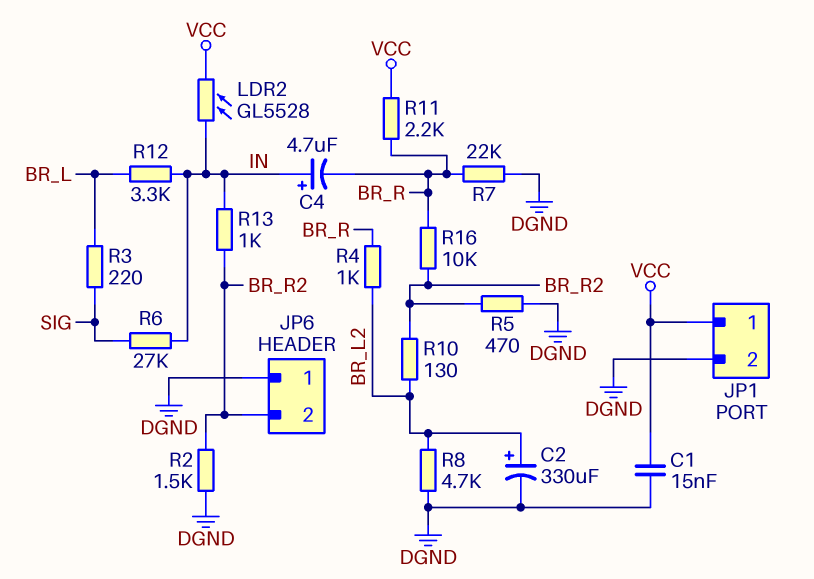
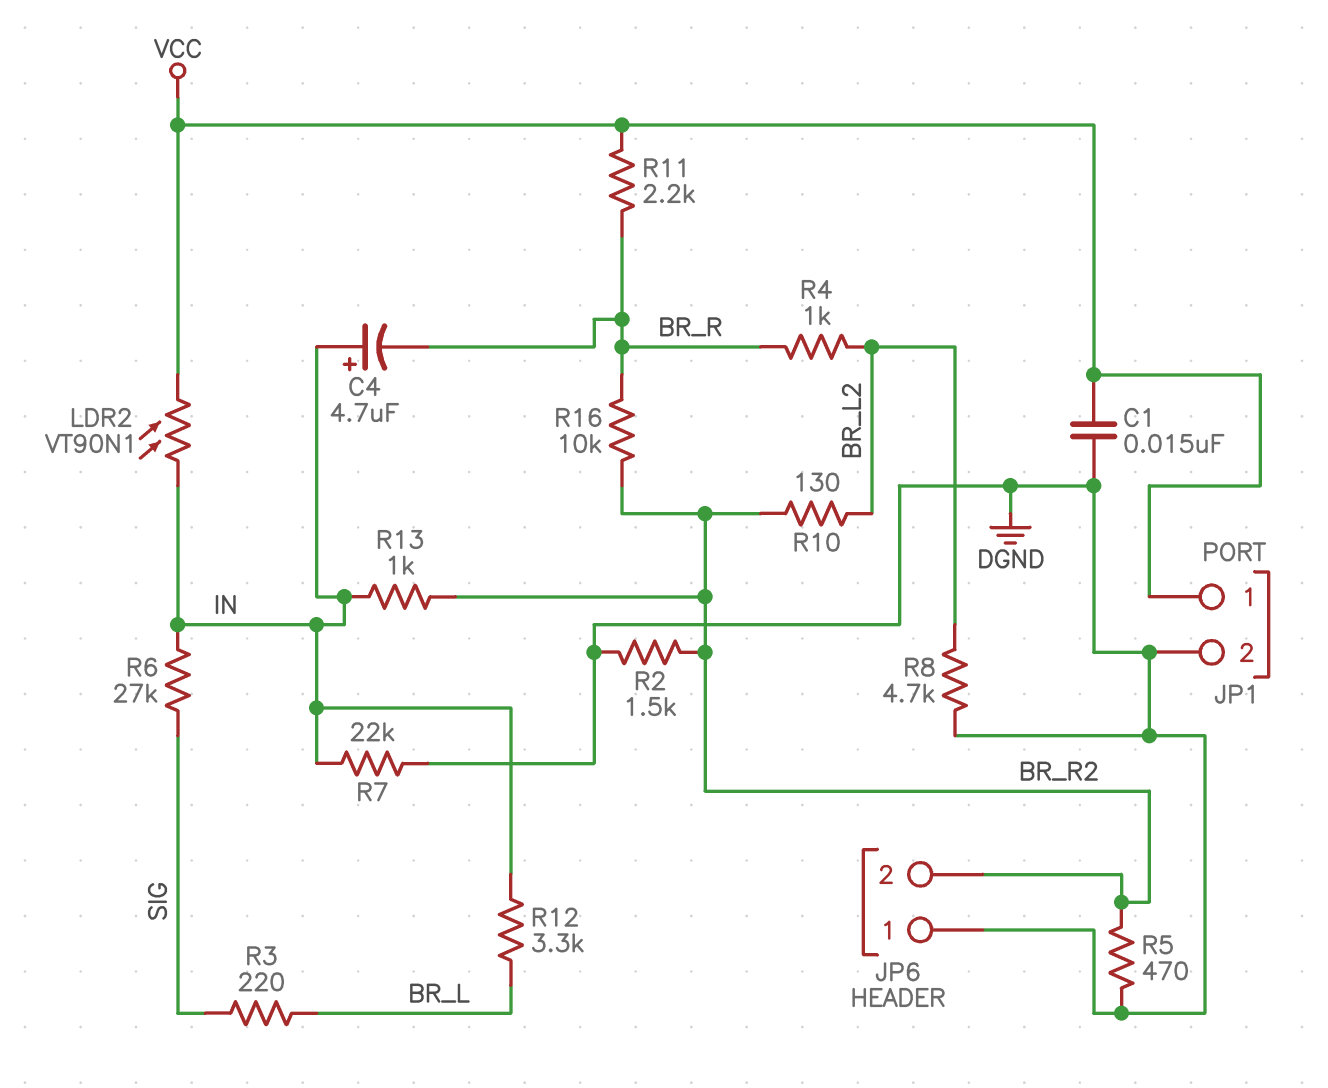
C2: 330uF (plus BR_L2, minus DGND) -> none
LDR2: GL5528 (IN, VCC) -> VT90N1 (IN, VCC)
R7: 22k (BR_R, DGND) -> 22k (DGND, IN)

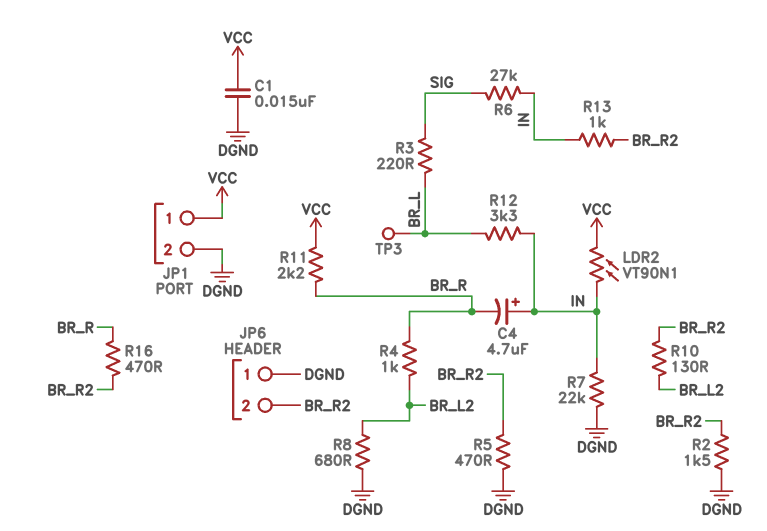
R8: 4.7k (BR_L2, DGND) -> 680 (BR_L2, DGND)
R16: 10k (BR_R, BR_R2) -> 470 (BR_R, BR_R2)
TP3: none -> test point (BR_L)

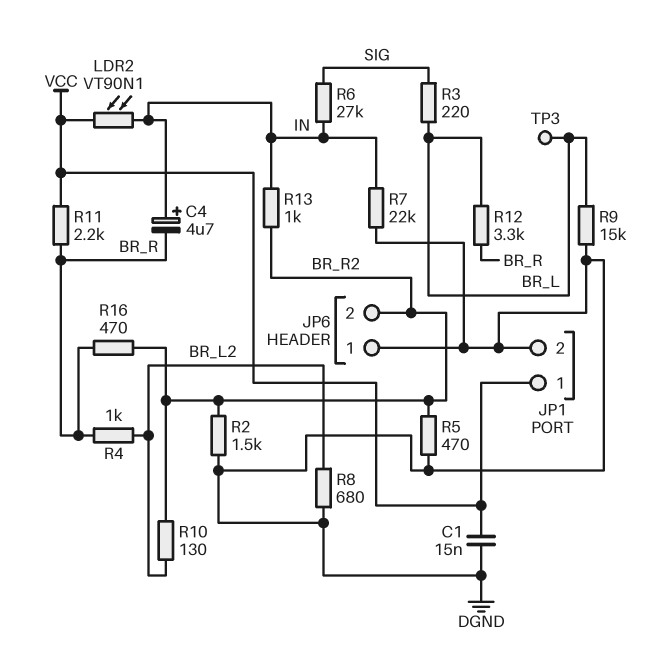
R9: none -> 15k (BR_L, DGND)
R12: 3.3k (BR_L, IN) -> 3.3k (BR_L, BR_R)

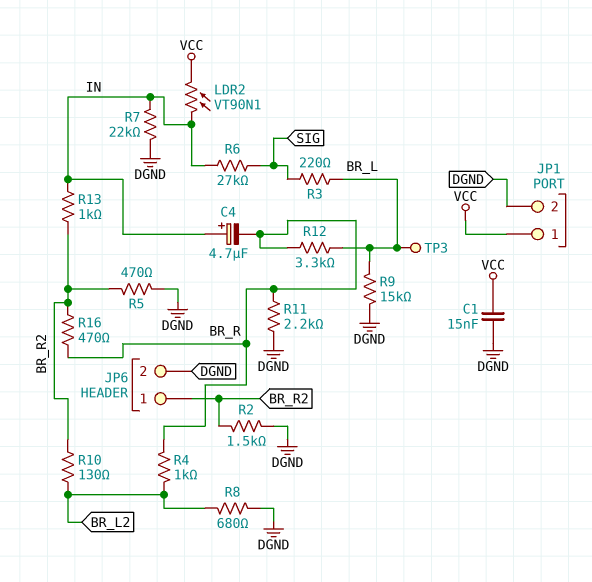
JP6 pin 1: DGND -> BR_R2
JP6 pin 2: BR_R2 -> DGND
R11: 2.2k (BR_R, VCC) -> 2.2k (BR_R, DGND)

